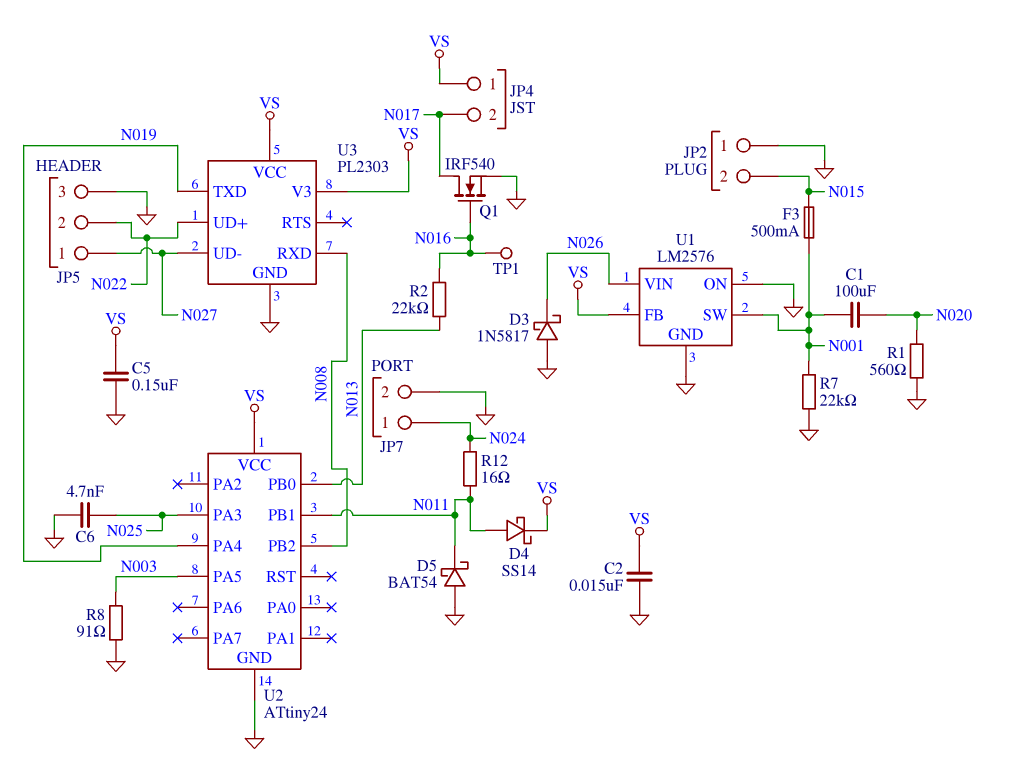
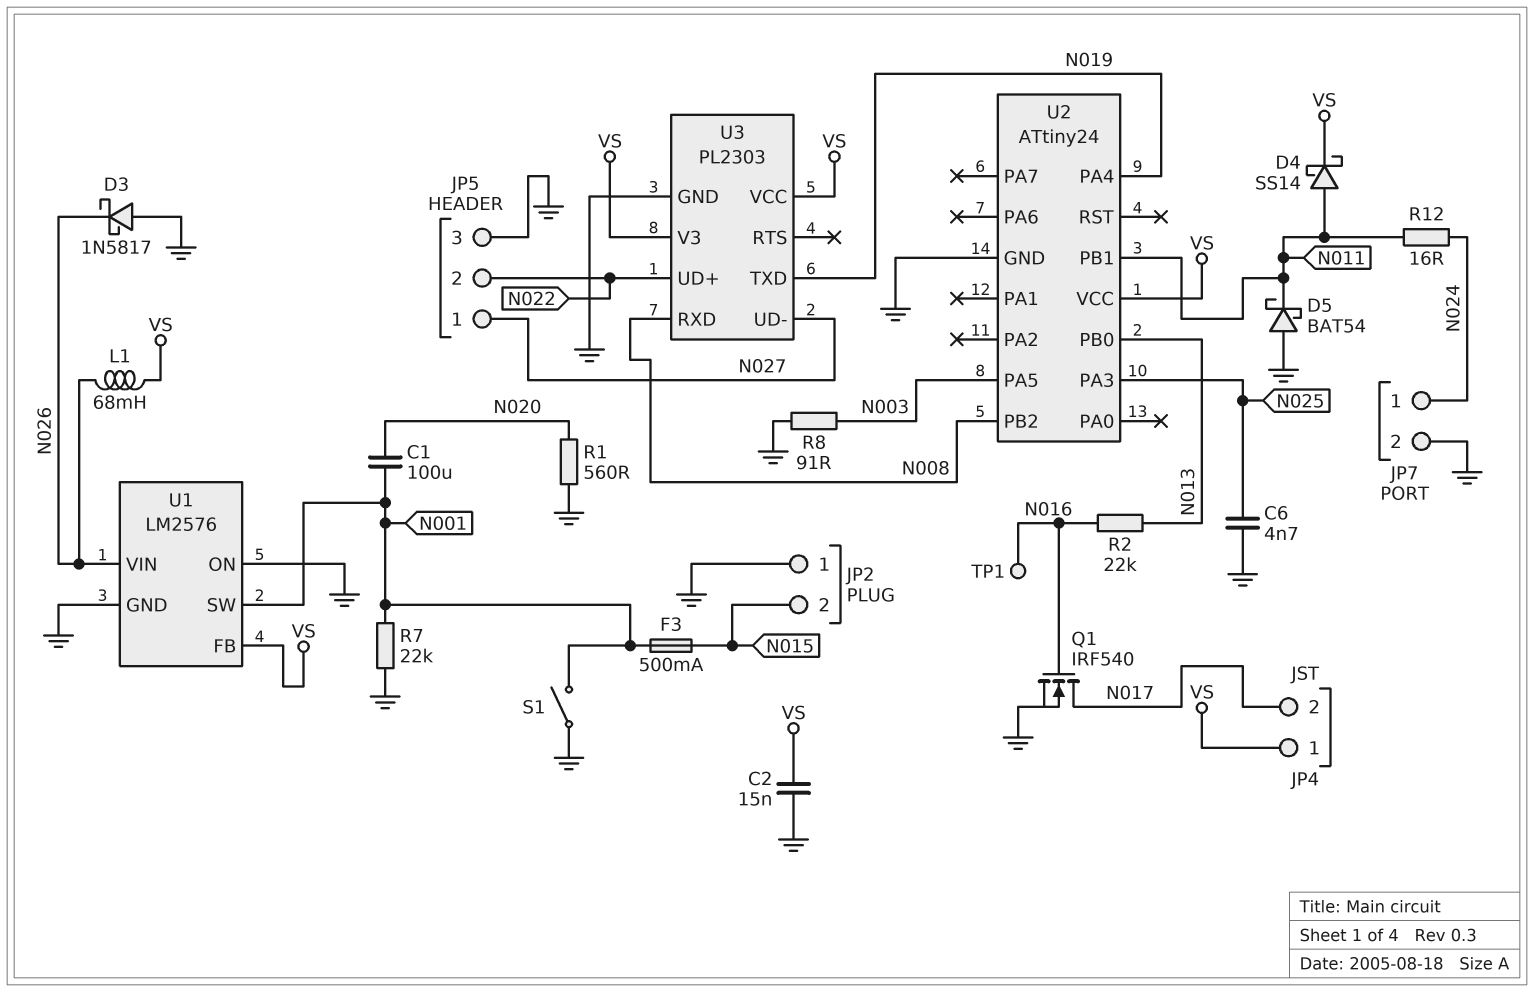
C5: 150nF (GND, VS) -> none
L1: none -> 68mH (N026, VS)
S1: none -> switch (GND, N001)

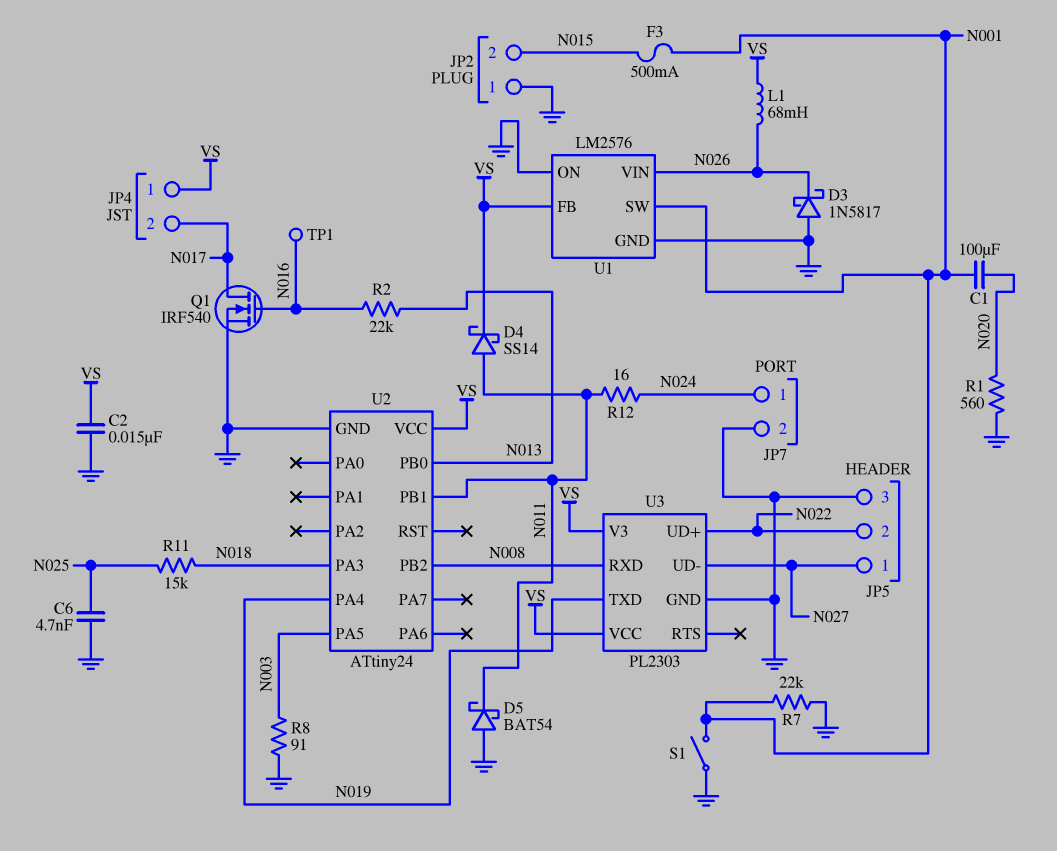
R11: none -> 15k (N018, N025)
U2 pin PA3: N025 -> N018

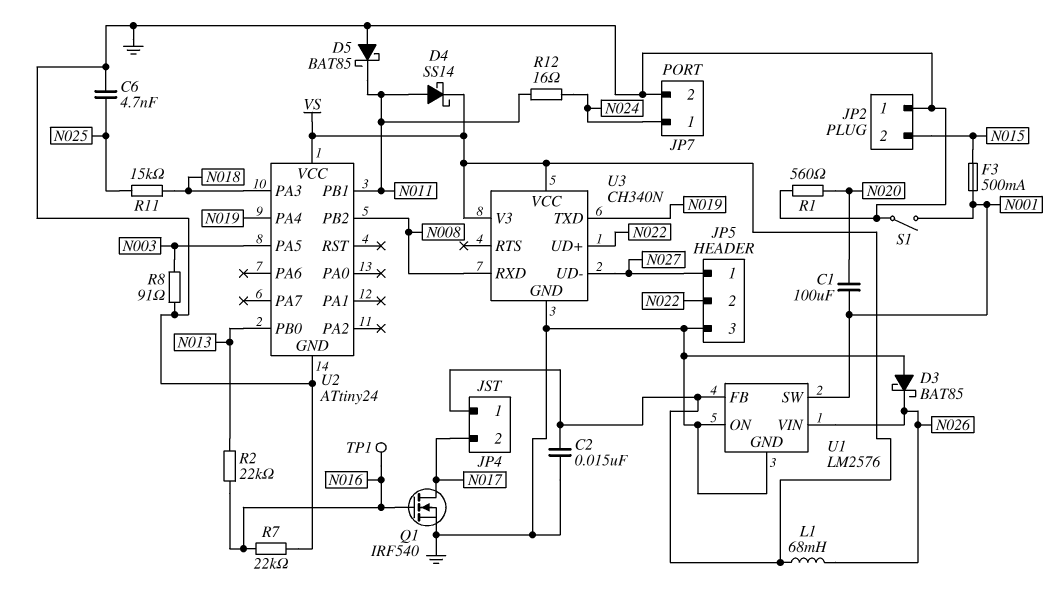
D3: schottky 1N5817 (A GND, K N026) -> schottky BAT85 (A GND, K N026)
D5: schottky BAT54 (A GND, K N011) -> schottky BAT85 (A GND, K N011)
R7: 22k (GND, N001) -> 22k (GND, N016)
U3: PL2303 -> CH340N

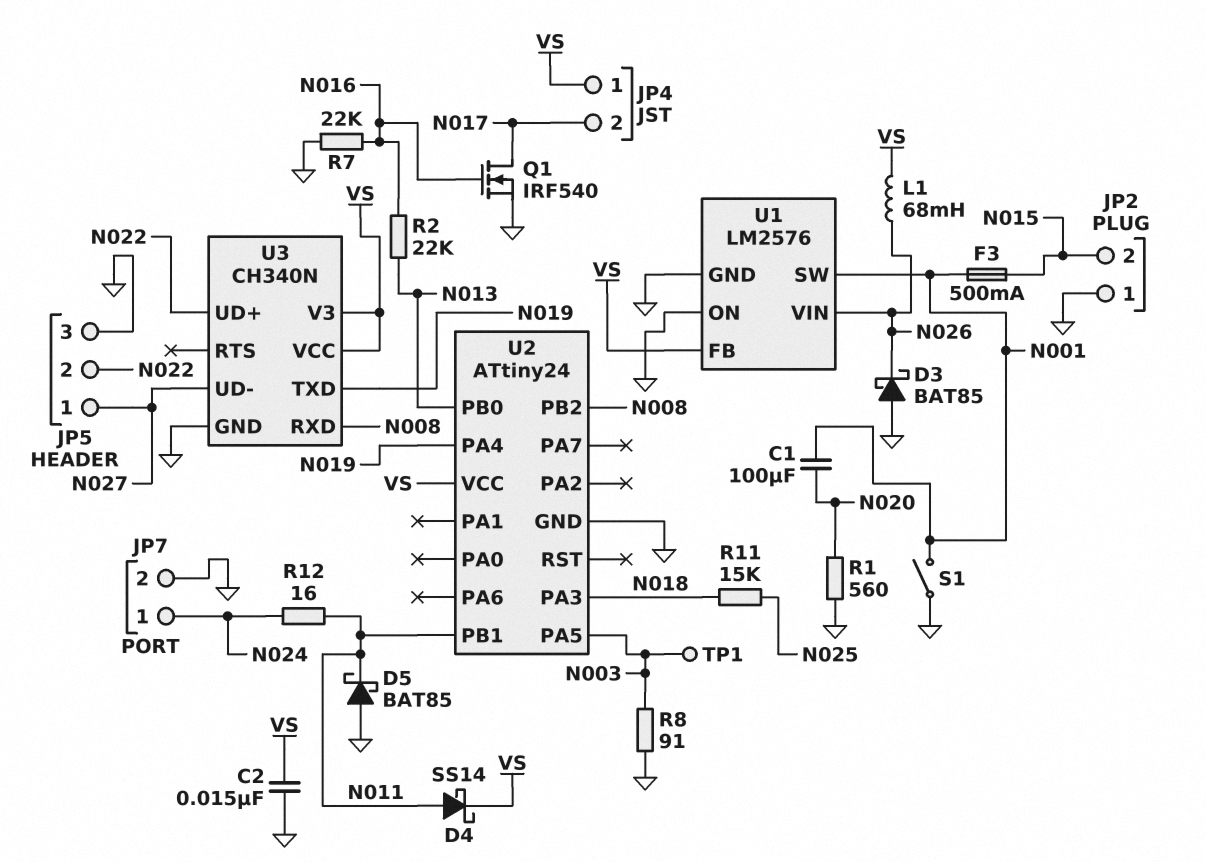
C6: 4.7nF (GND, N025) -> none
TP1: test point (N016) -> test point (N003)

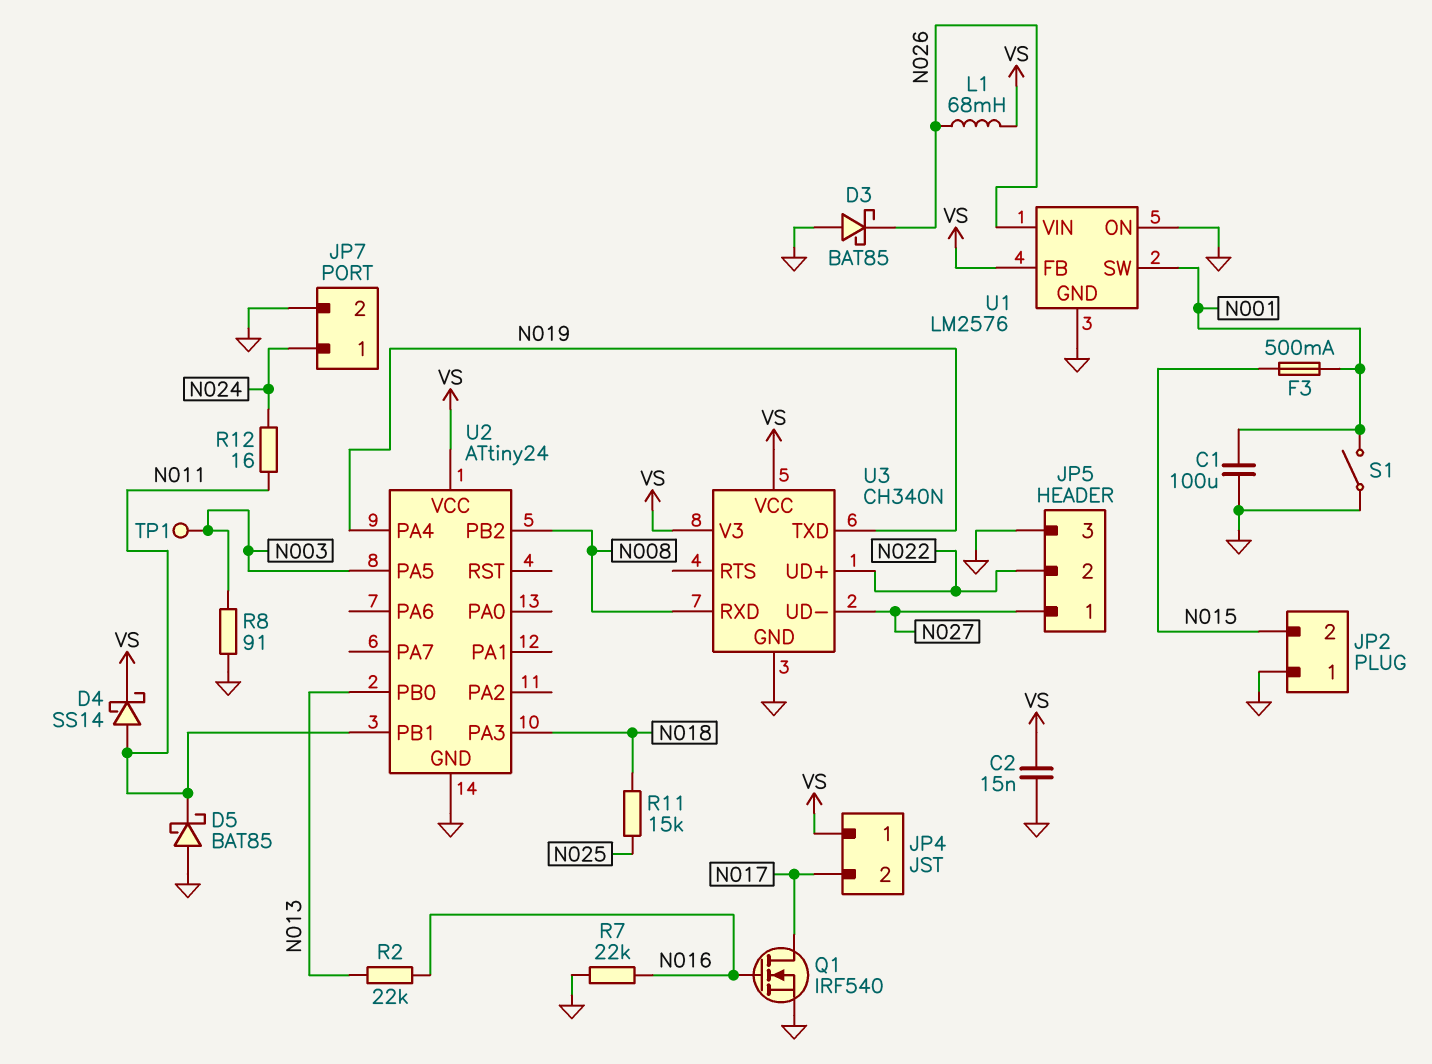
C1: 100uF (N001, N020) -> 100uF (GND, N001)
R1: 560 (GND, N020) -> none

